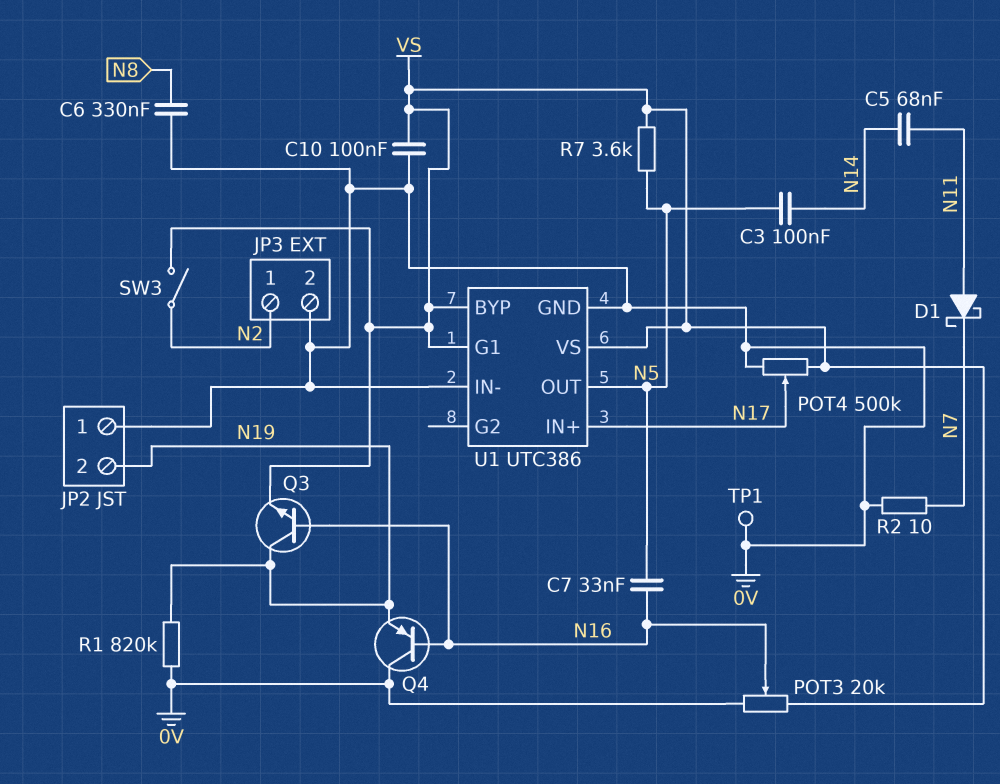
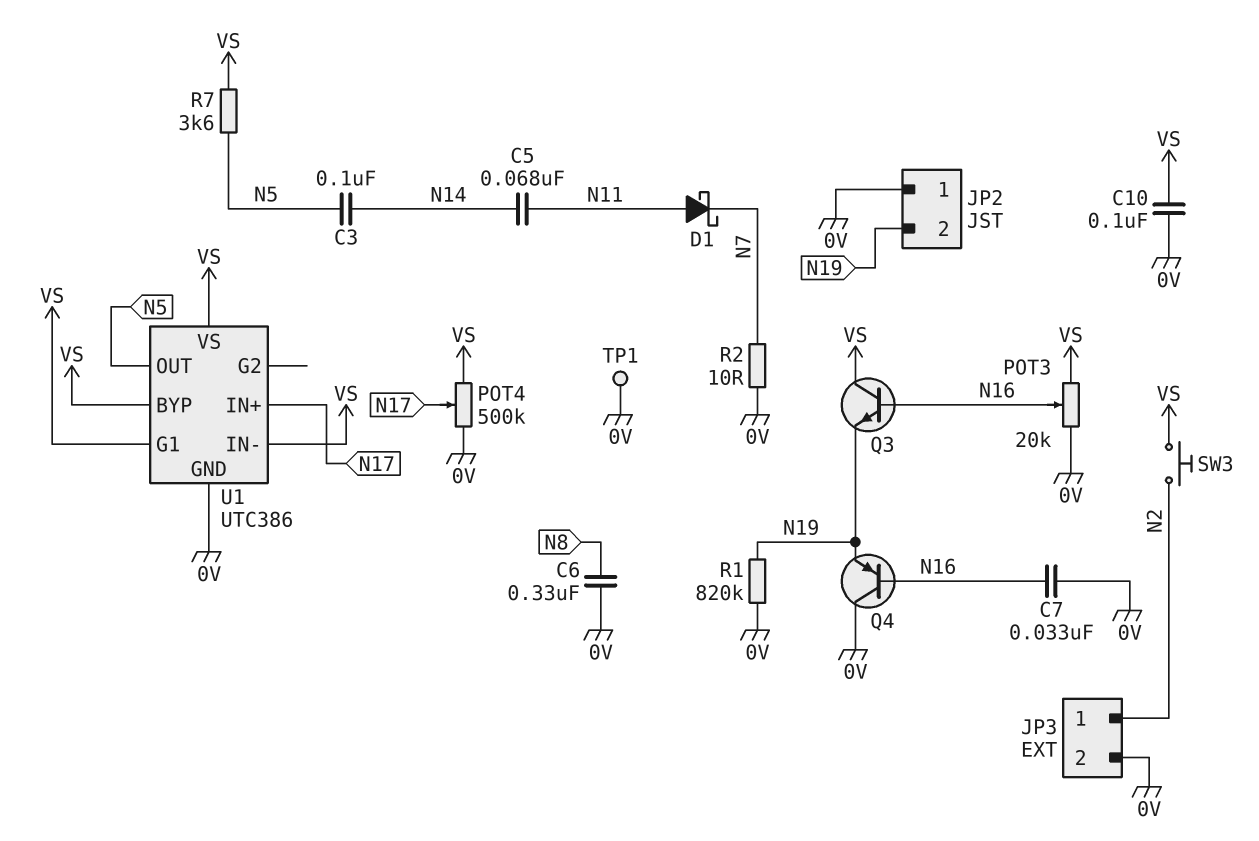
C7: 33nF (N5, N16) -> 33nF (0V, N16)
Q3: NPN (B N16, C N19, E VS) -> NPN (B N16, C VS, E N19)
SW3: switch (N2, VS) -> button (N2, VS)
U1 pin IN-: 0V -> VS

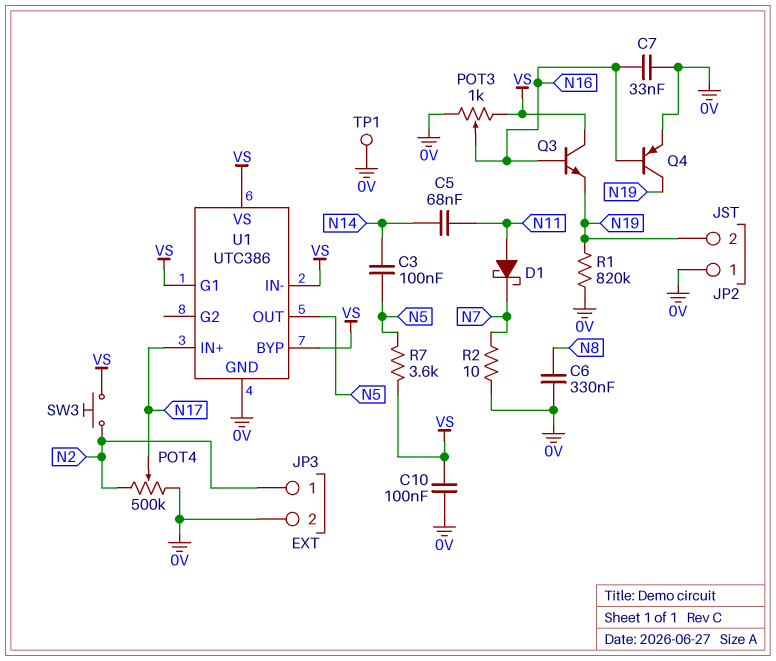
POT3: 20k (0V, VS, wiper N16) -> 1k (0V, VS, wiper N16)
POT4: 500k (0V, VS, wiper N17) -> 500k (0V, N2, wiper N17)
Q4: PNP (B N16, C 0V, E N19) -> PNP (B N16, C N19, E 0V)

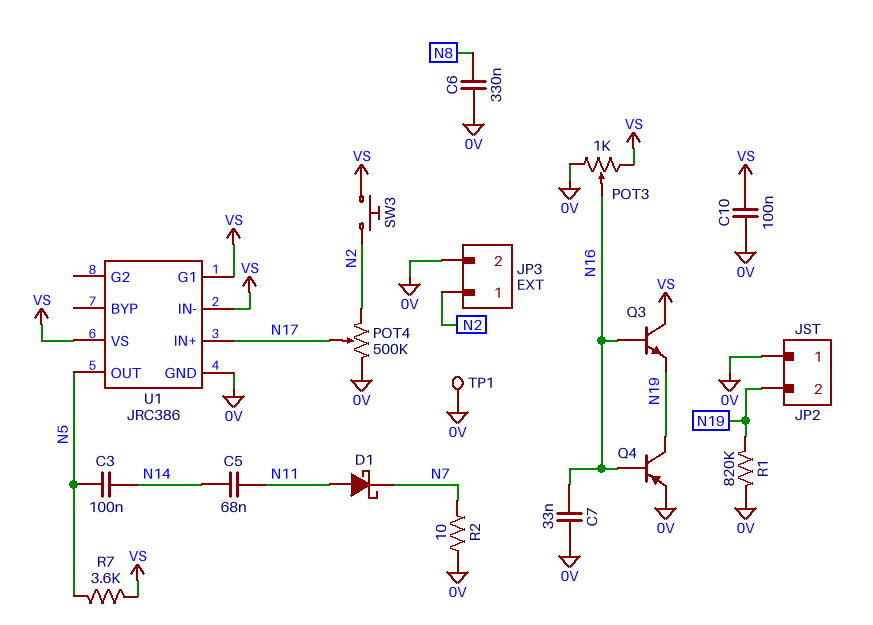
U1: UTC386 -> JRC386
U1 pin BYP: VS -> none

